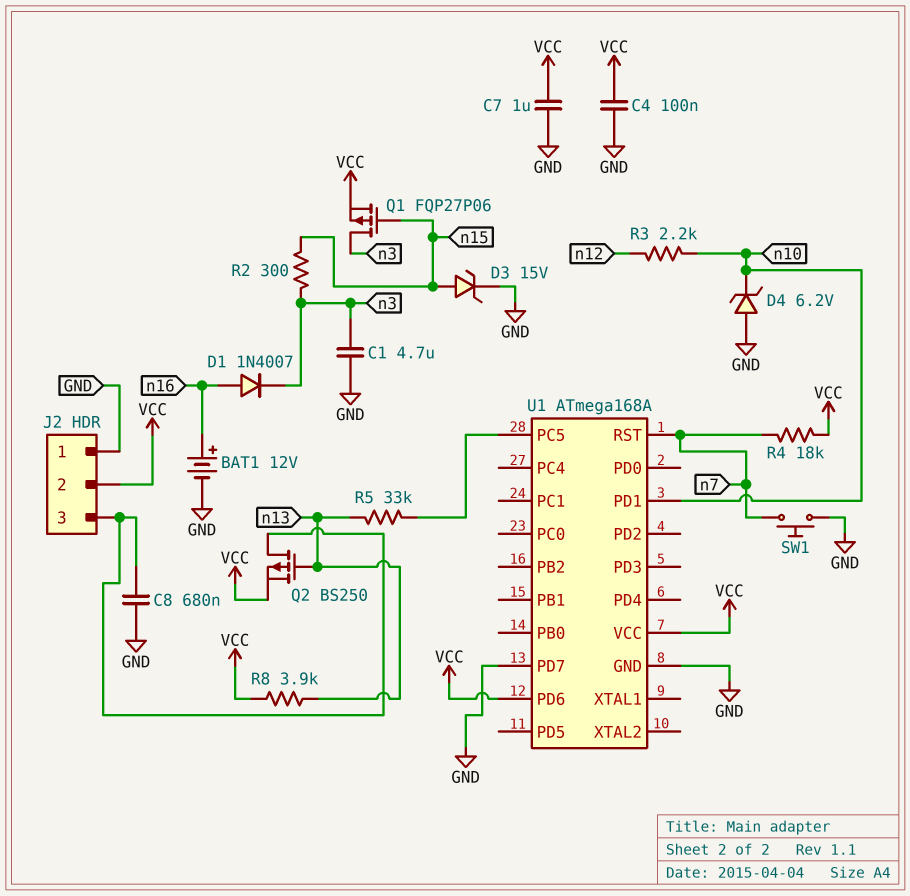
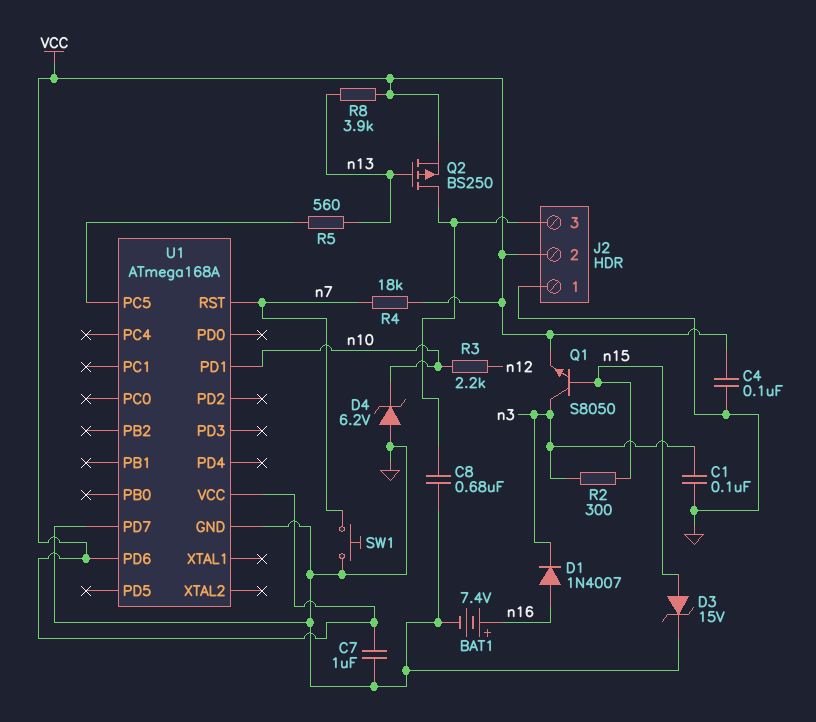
BAT1: 12V (plus n16, minus GND) -> 7.4V (plus n16, minus GND)
C1: 4.7uF (GND, n3) -> 100nF (GND, n3)
Q1: PMOS FQP27P06 (G n15, D n3, S VCC) -> NPN S8050 (B n15, C n3, E VCC)
R5: 33k (U1/PC5, n13) -> 560 (U1/PC5, n13)

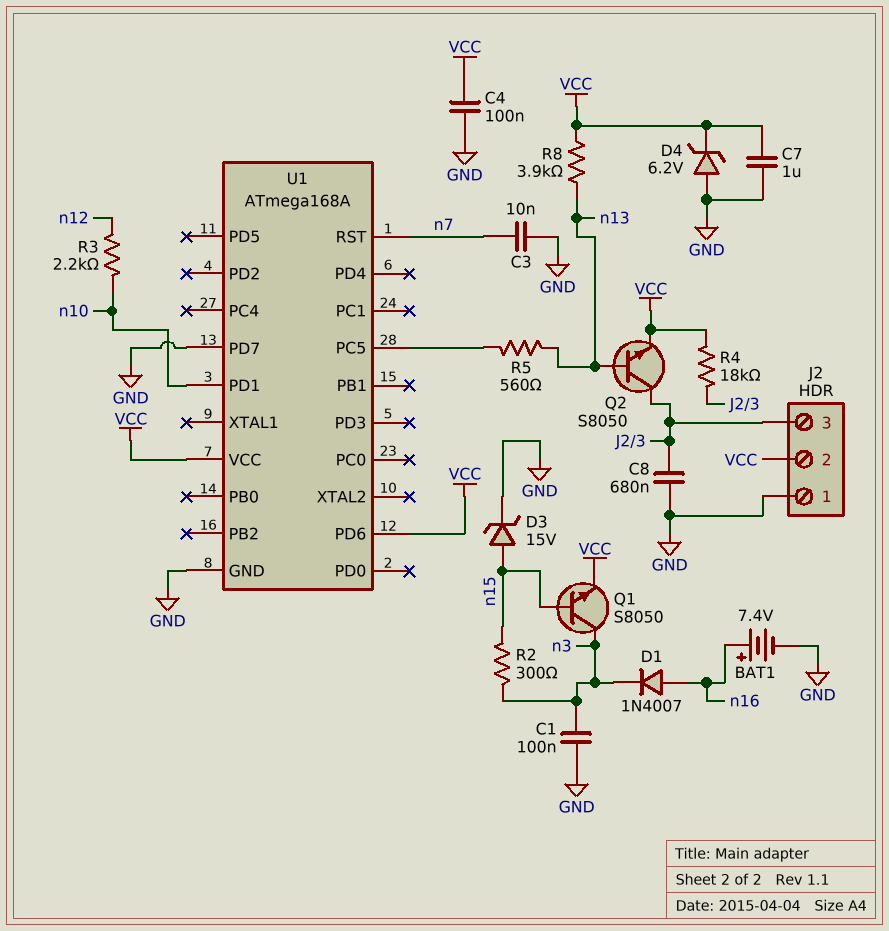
C3: none -> 10nF (GND, n7)
D4: zener 6.2V (A GND, K n10) -> zener 6.2V (A GND, K VCC)
Q2: PMOS BS250 (G n13, D J2/3, S VCC) -> NPN S8050 (B n13, C J2/3, E VCC)
R4: 18k (VCC, n7) -> 18k (J2/3, VCC)
SW1: button (GND, n7) -> none

